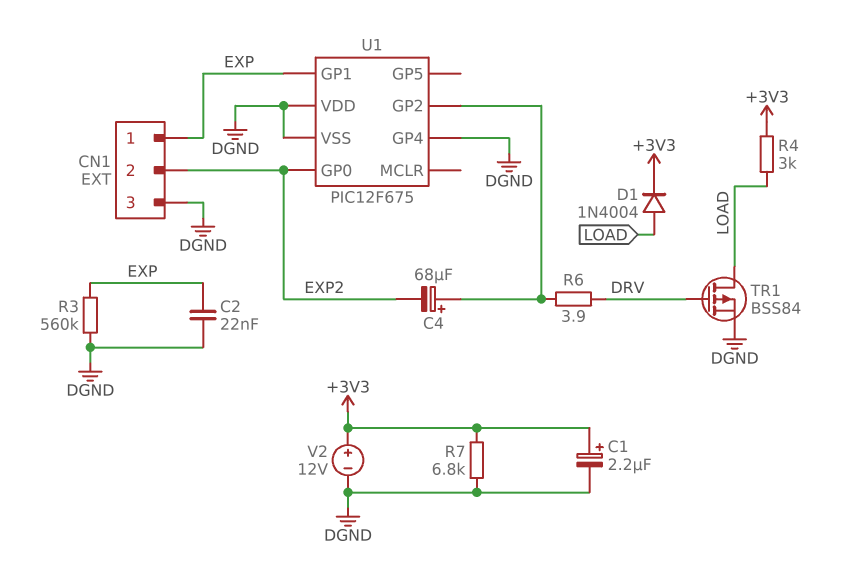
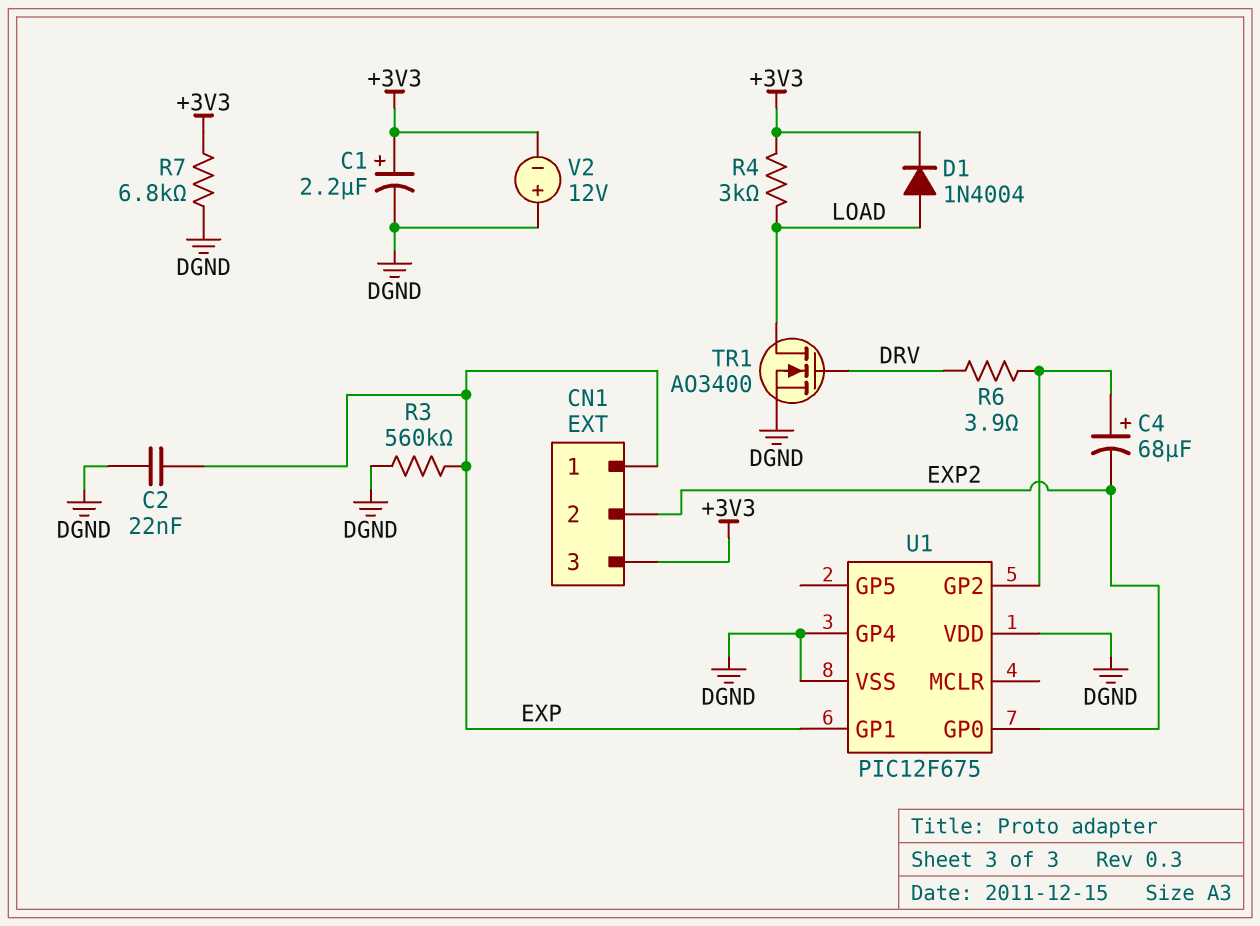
CN1 pin 3: DGND -> +3V3
TR1: PMOS BSS84 (G DRV, D LOAD, S DGND) -> NMOS AO3400 (G DRV, D LOAD, S DGND)
V2: 12V (plus +3V3, minus DGND) -> 12V (plus DGND, minus +3V3)

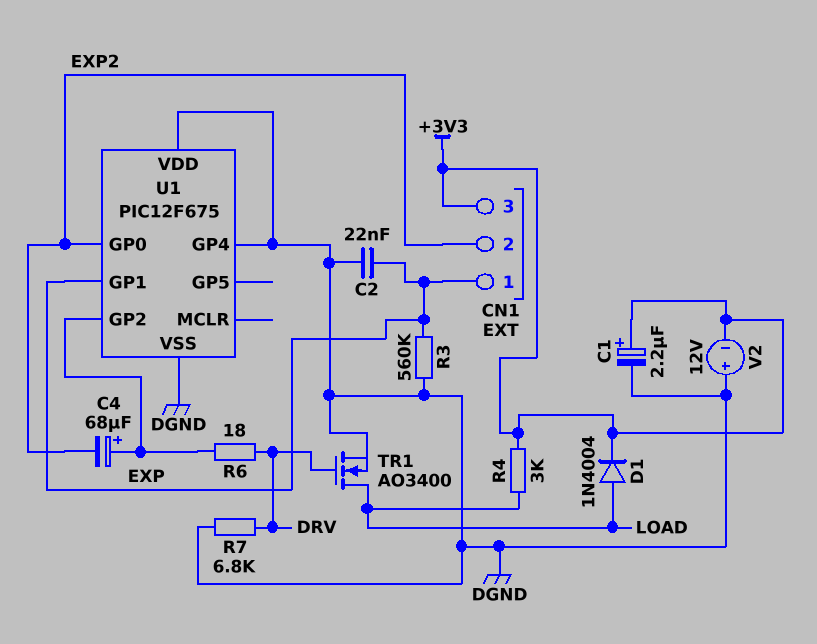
R6: 3.9 (DRV, U1/GP2) -> 18 (DRV, U1/GP2)
R7: 6.8k (+3V3, DGND) -> 6.8k (DGND, DRV)

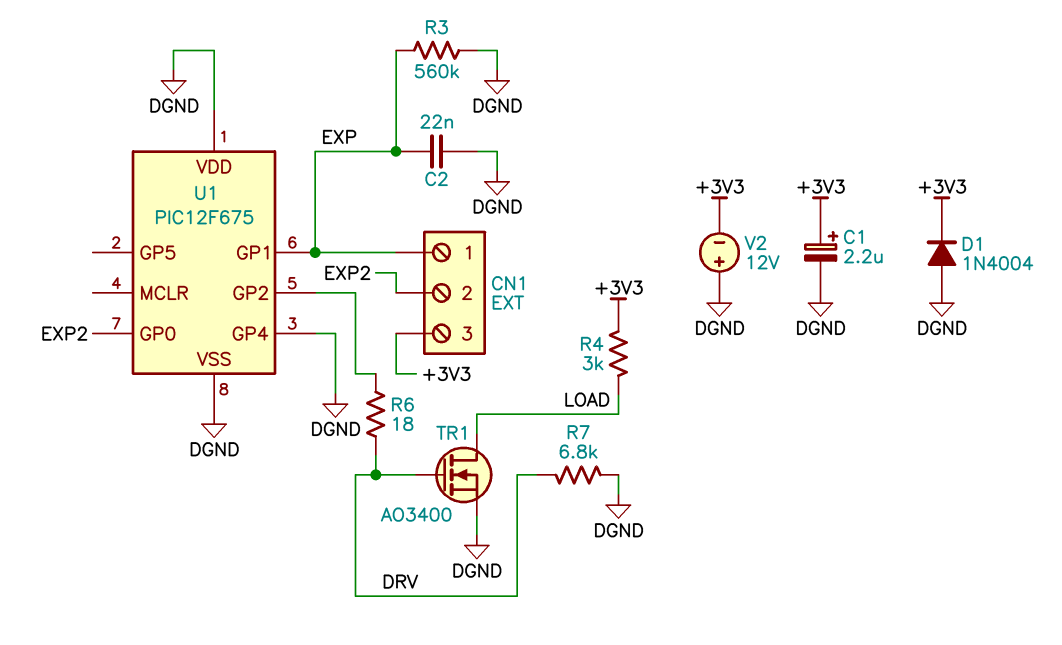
C4: 68uF (plus U1/GP2, minus EXP2) -> none
D1: diode 1N4004 (A LOAD, K +3V3) -> diode 1N4004 (A DGND, K +3V3)

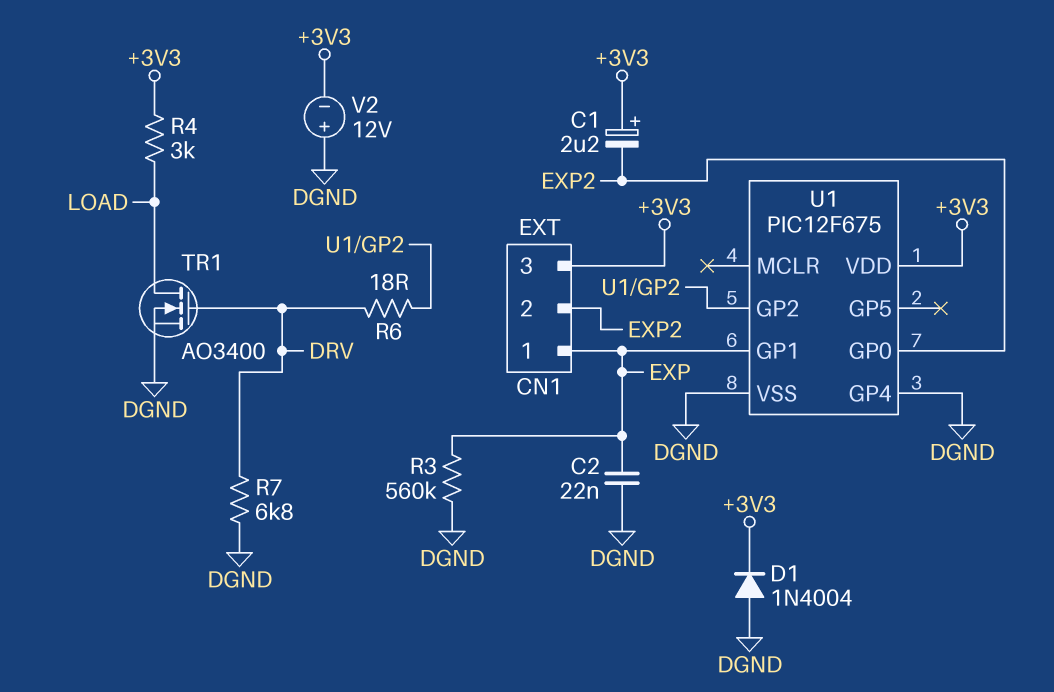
C1: 2.2uF (plus +3V3, minus DGND) -> 2.2uF (plus +3V3, minus EXP2)
U1 pin VDD: DGND -> +3V3

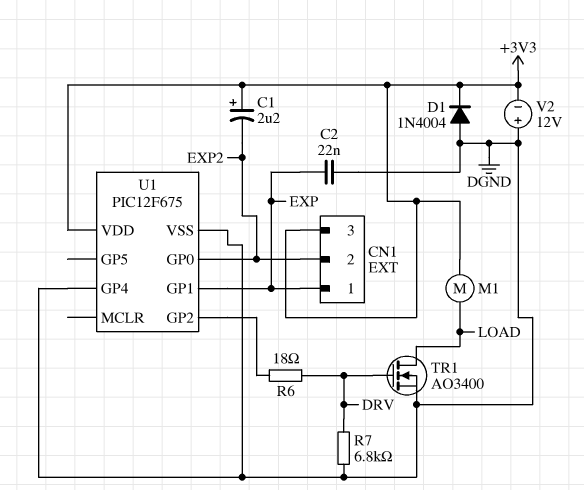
M1: none -> motor (+3V3, LOAD)
R3: 560k (DGND, EXP) -> none
R4: 3k (+3V3, LOAD) -> none

